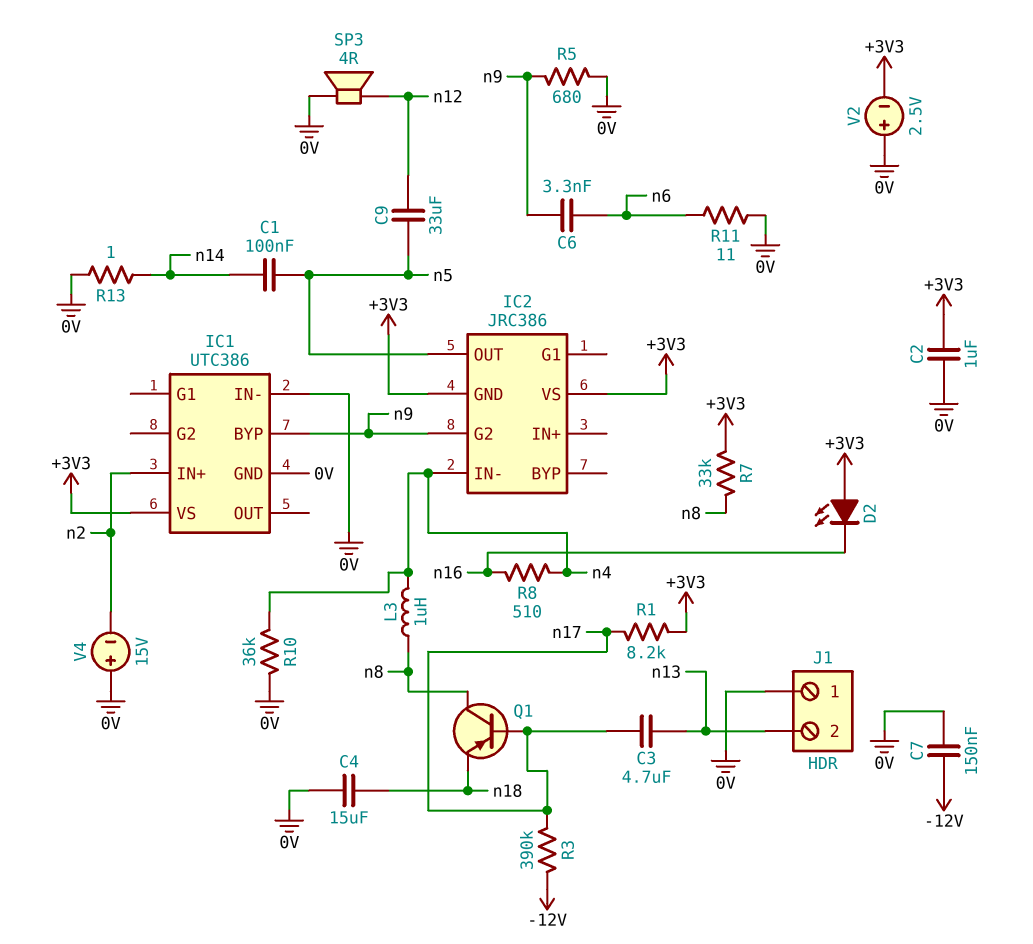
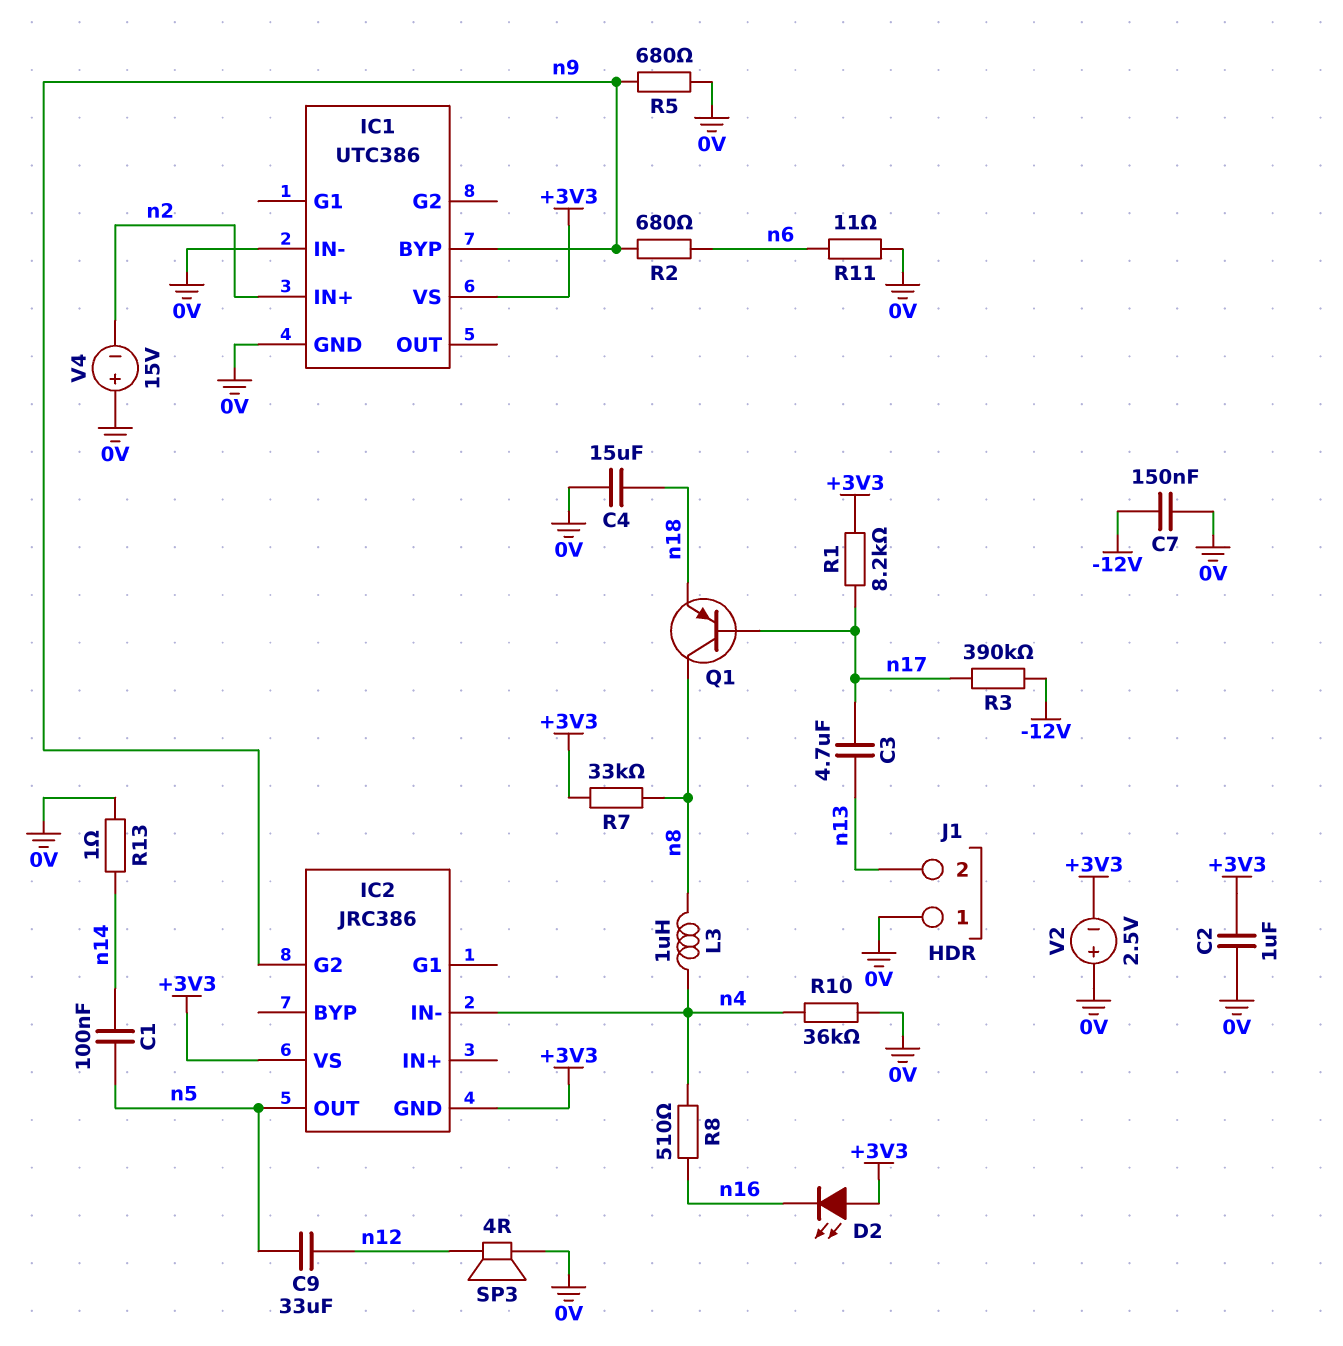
C6: 3.3nF (n6, n9) -> none
R2: none -> 680 (n6, n9)

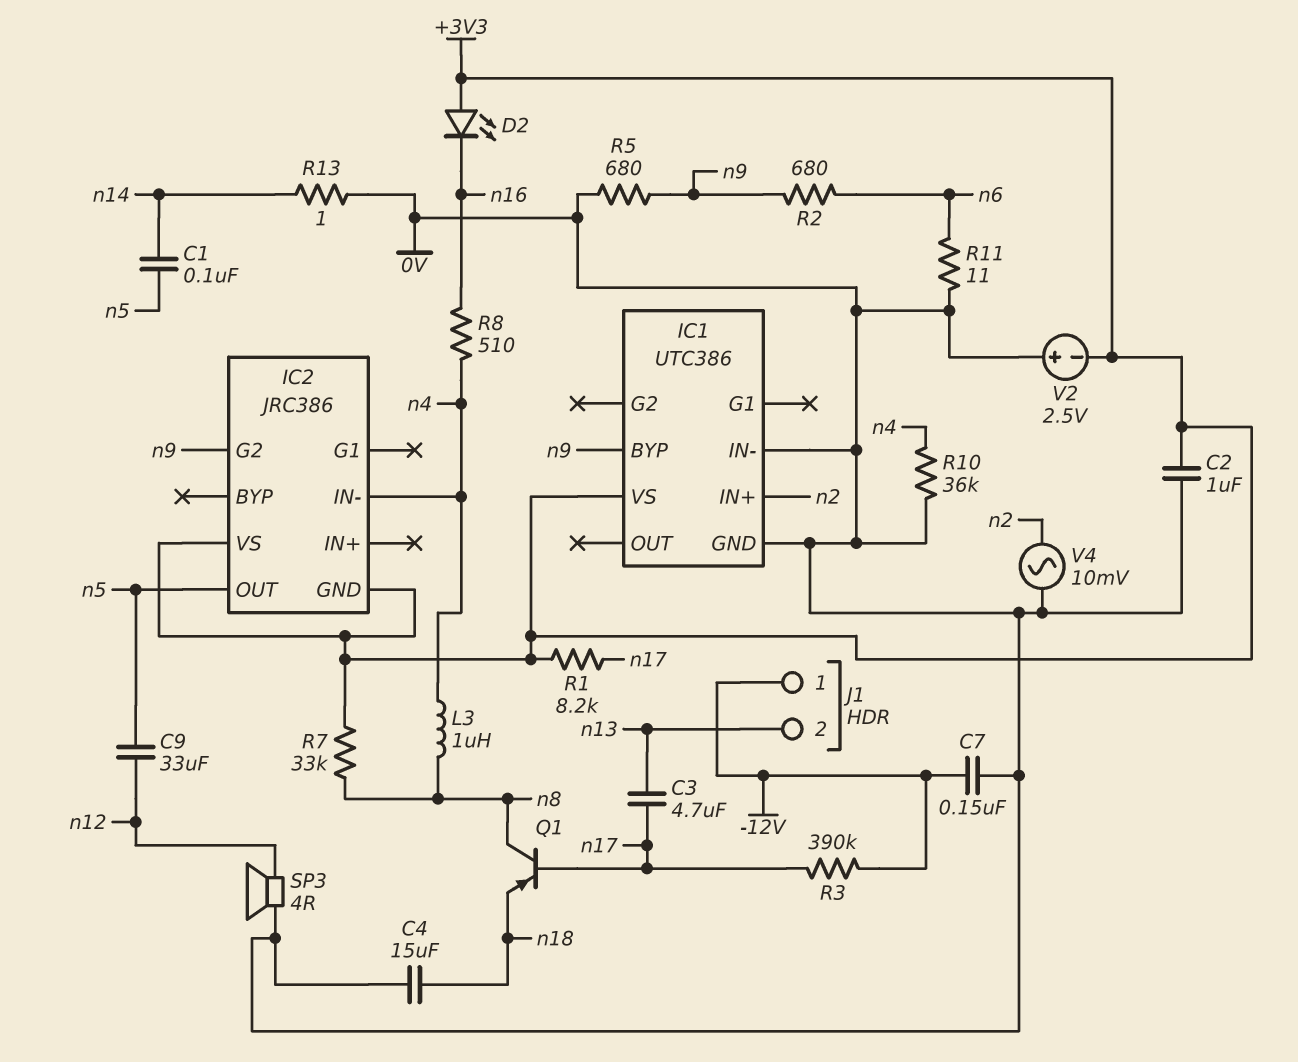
J1 pin 1: 0V -> -12V
V4: 15V (plus 0V, minus n2) -> AC 10mV (0V, n2)

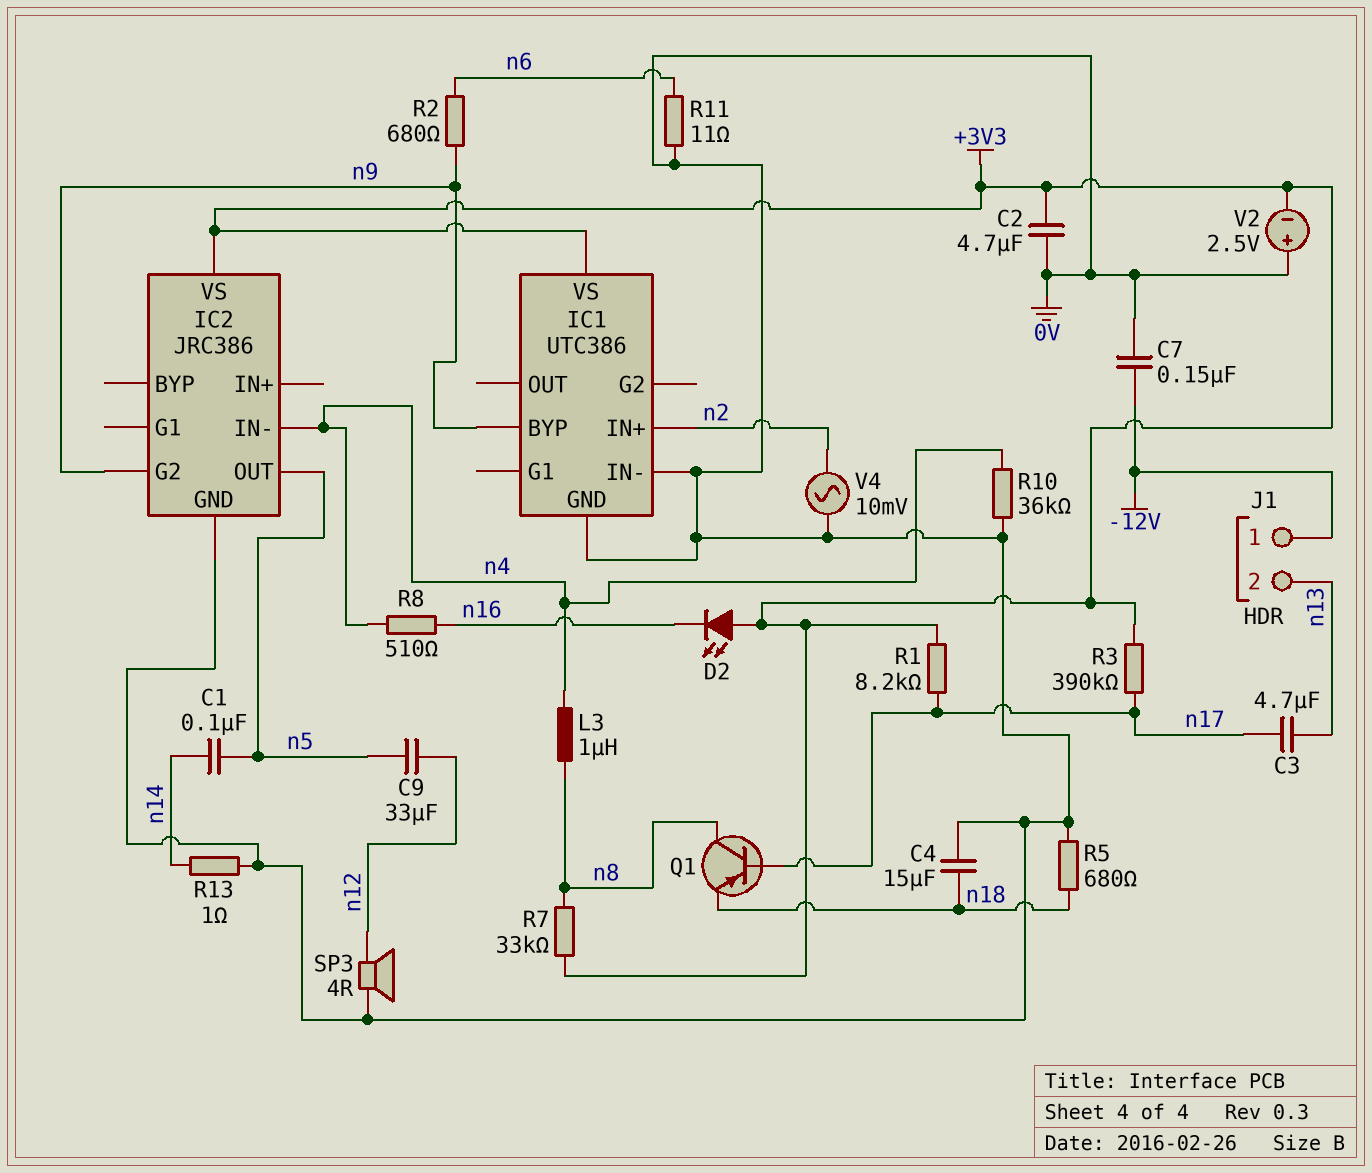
C2: 1uF (+3V3, 0V) -> 4.7uF (+3V3, 0V)
IC2 pin GND: +3V3 -> 0V
R3: 390k (-12V, n17) -> 390k (+3V3, n17)
R5: 680 (0V, n9) -> 680 (0V, n18)

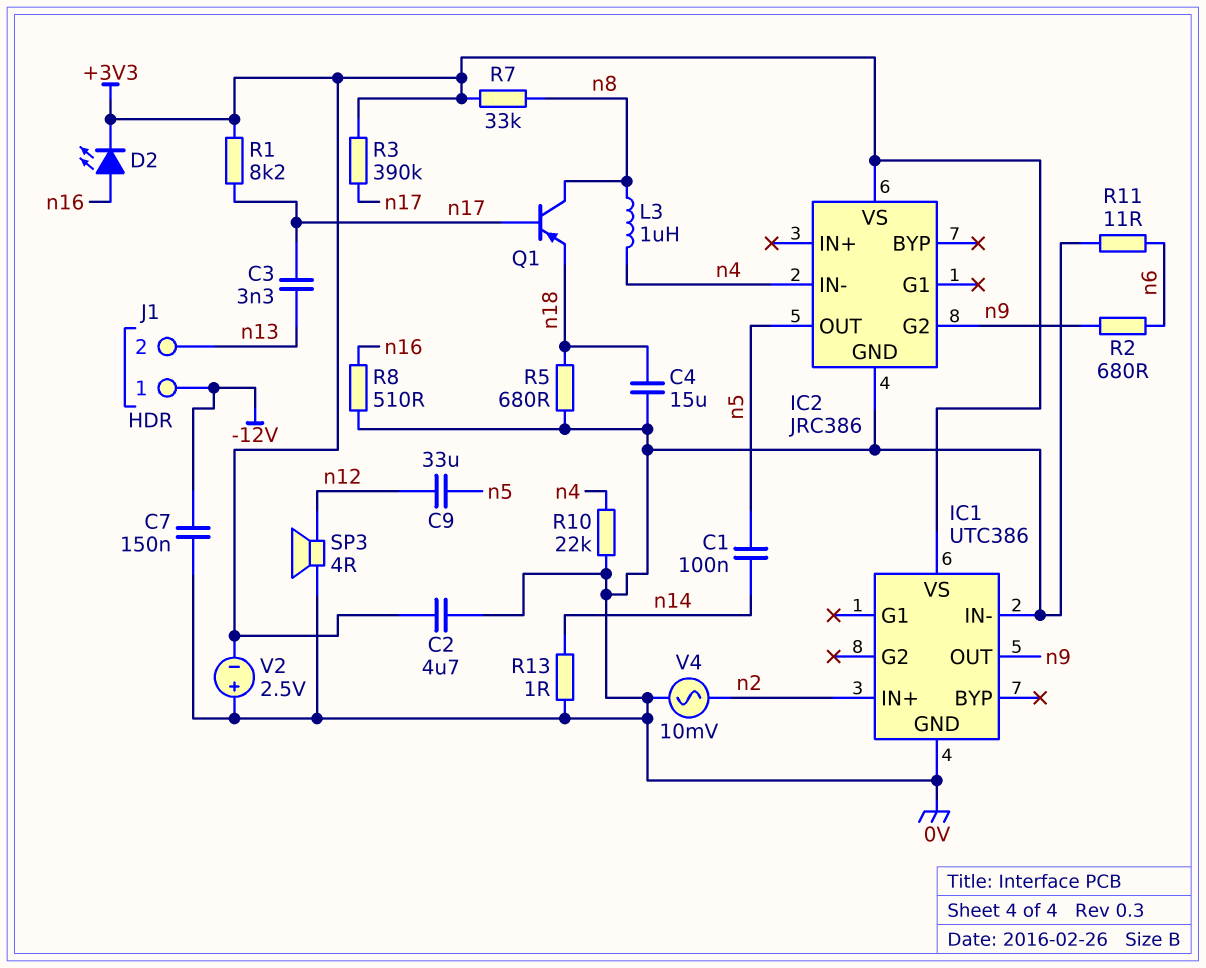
C3: 4.7uF (n13, n17) -> 3.3nF (n13, n17)
D2: LED (A +3V3, K n16) -> LED (A n16, K +3V3)
IC1 pin BYP: n9 -> none
IC1 pin OUT: none -> n9
R8: 510 (n4, n16) -> 510 (0V, n16)
R10: 36k (0V, n4) -> 22k (0V, n4)

